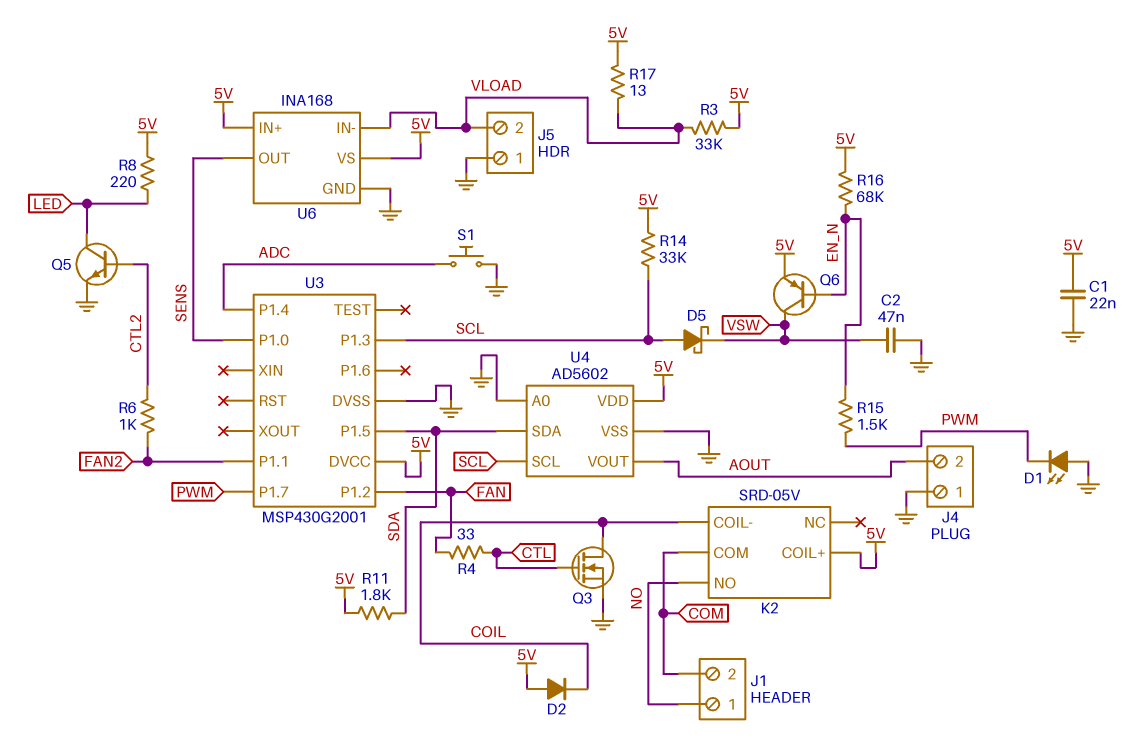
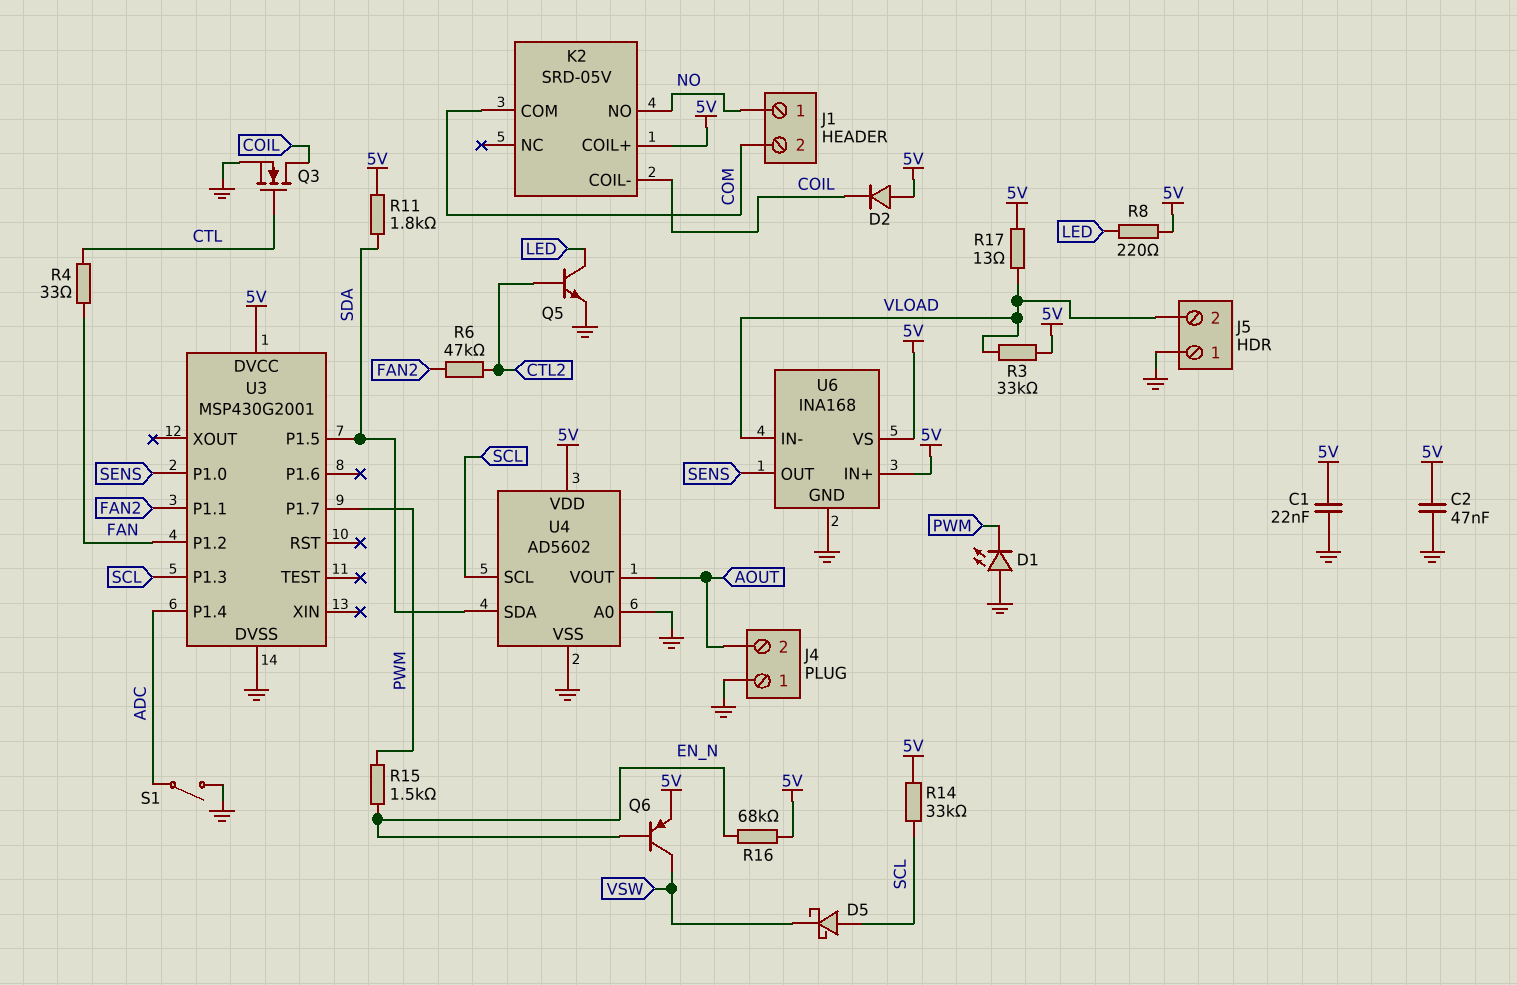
C2: 47nF (GND, VSW) -> 47nF (5V, GND)
R6: 1k (CTL2, FAN2) -> 47k (CTL2, FAN2)
S1: button (ADC, GND) -> switch (ADC, GND)

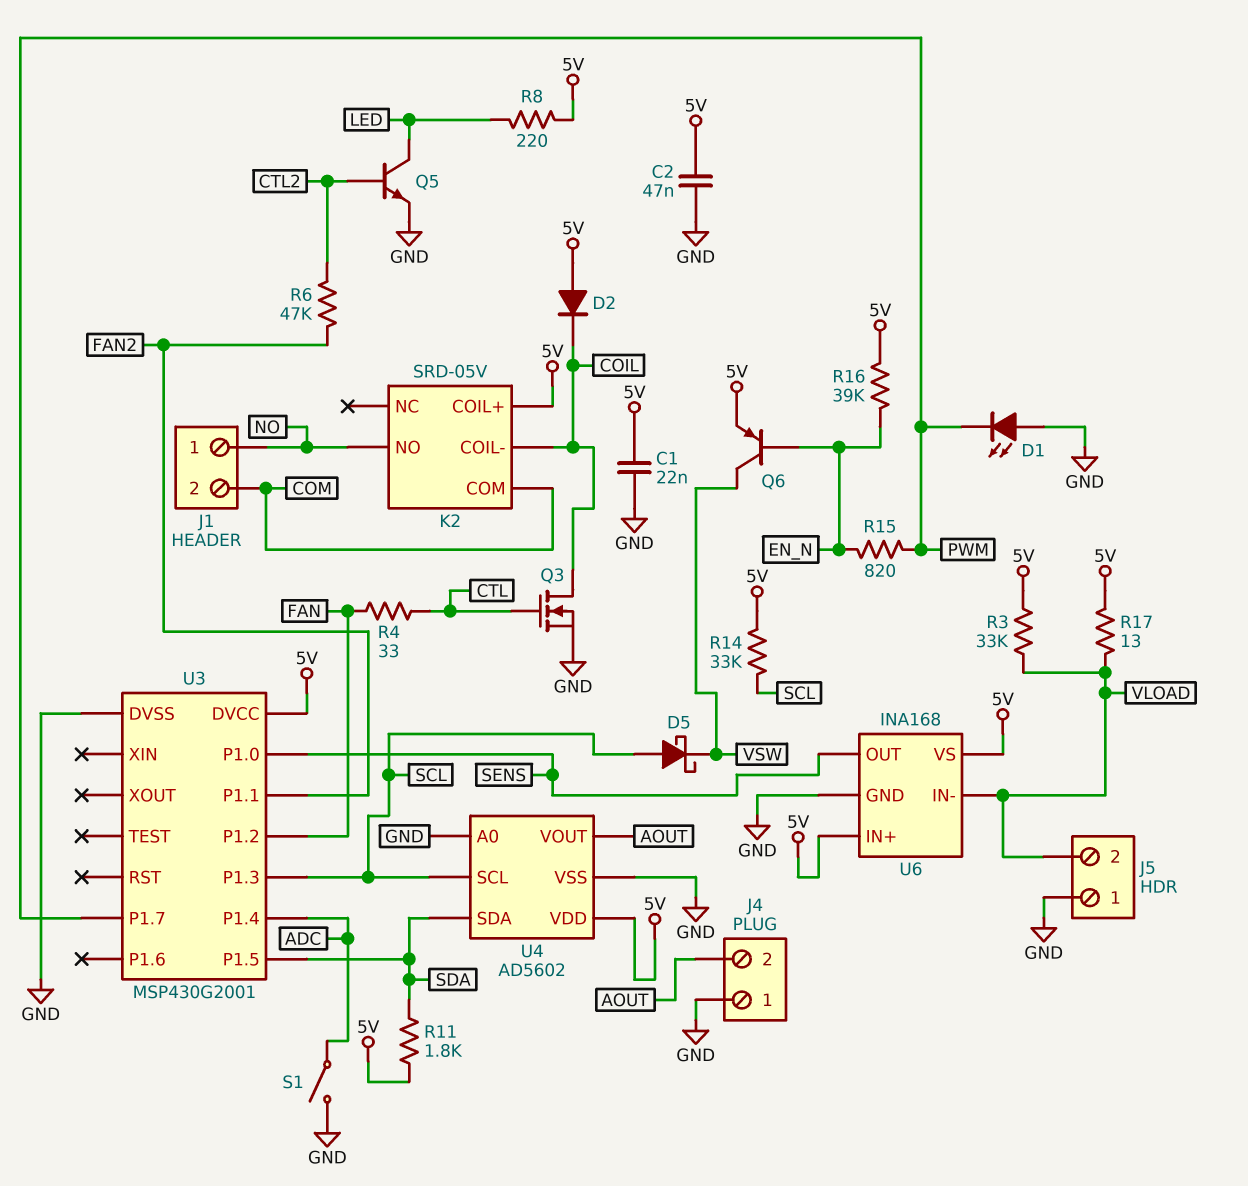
R15: 1.5k (EN_N, PWM) -> 820 (EN_N, PWM)
R16: 68k (5V, EN_N) -> 39k (5V, EN_N)

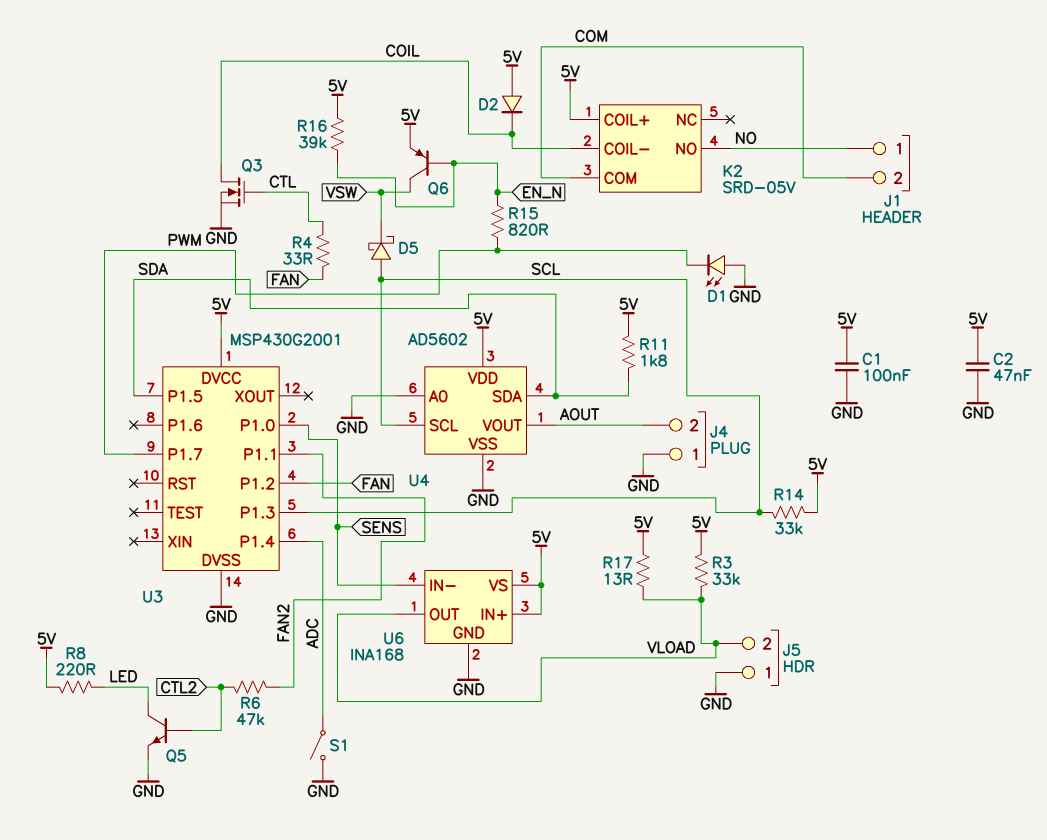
C1: 22nF (5V, GND) -> 100nF (5V, GND)
U6 pin IN-: VLOAD -> SENS
U6 pin OUT: SENS -> VLOAD

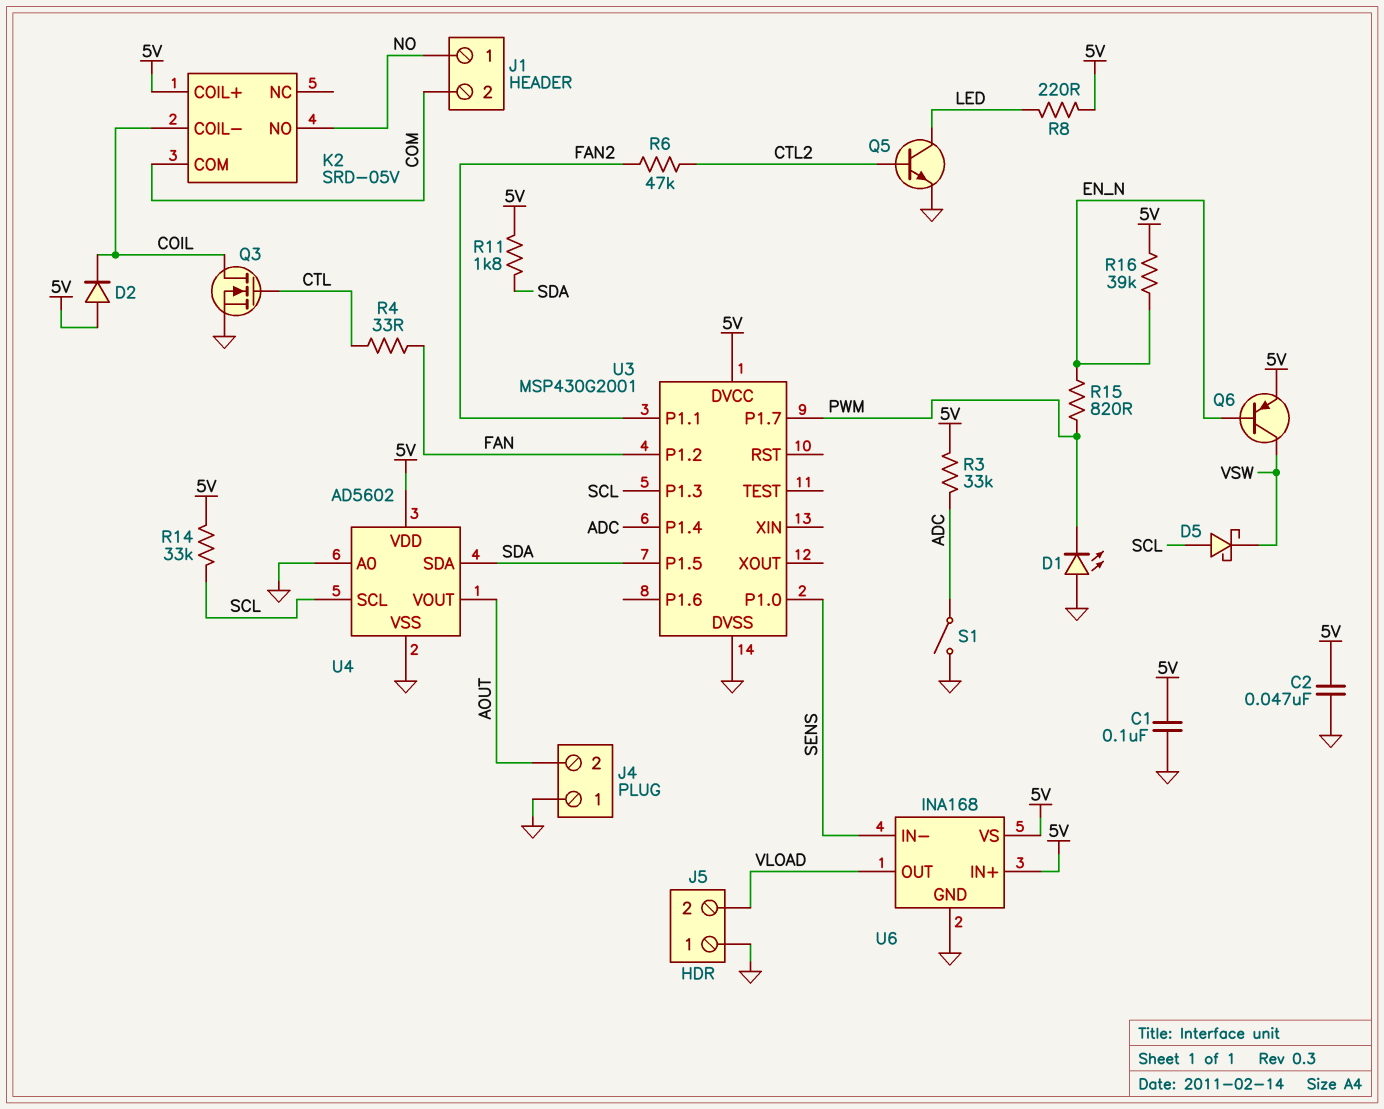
R3: 33k (5V, VLOAD) -> 33k (5V, ADC)
R17: 13 (5V, VLOAD) -> none

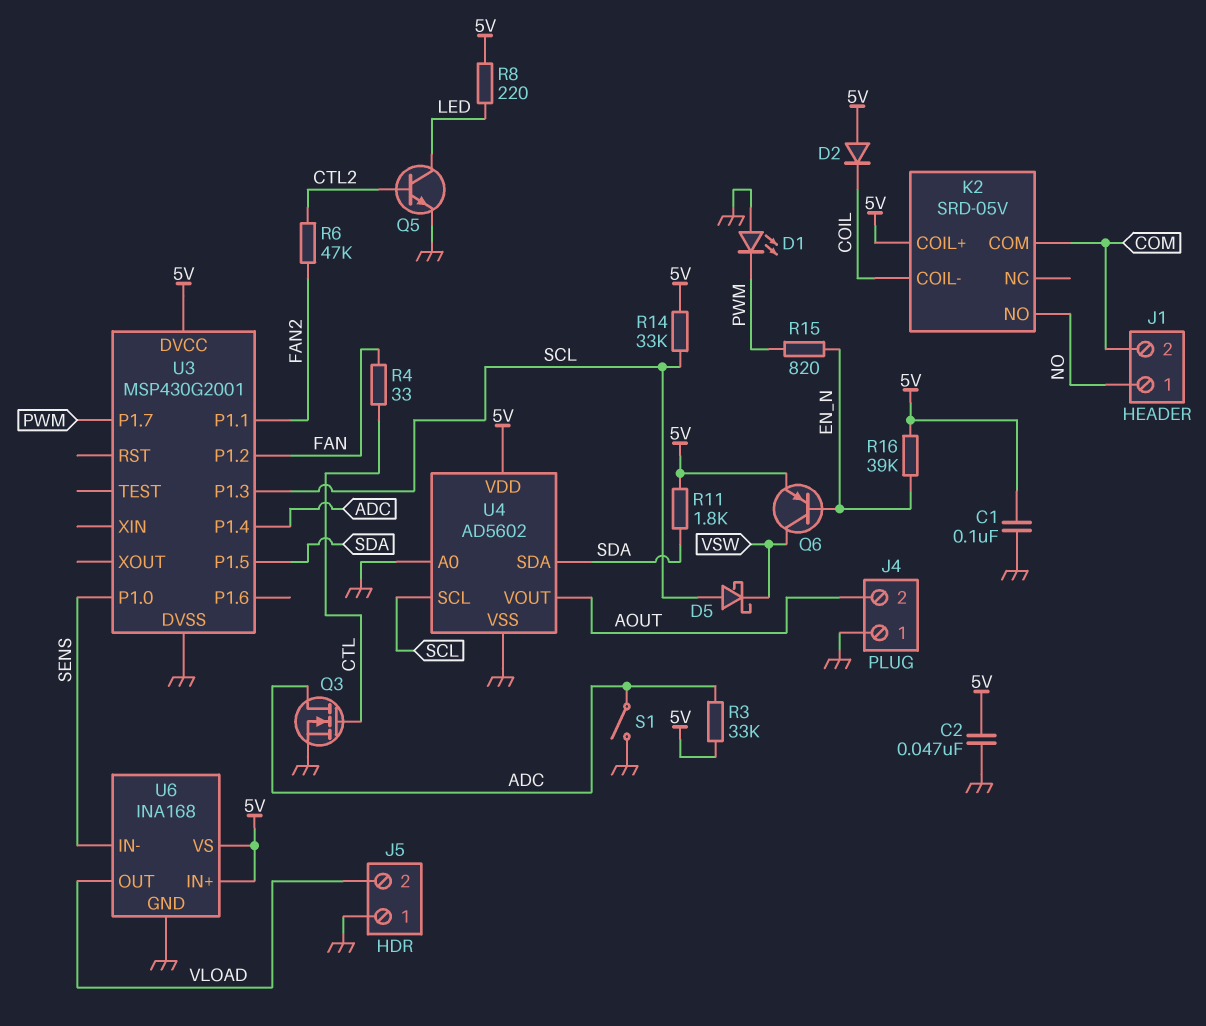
Q3: NMOS (G CTL, D COIL, S GND) -> NMOS (G CTL, D ADC, S GND)

